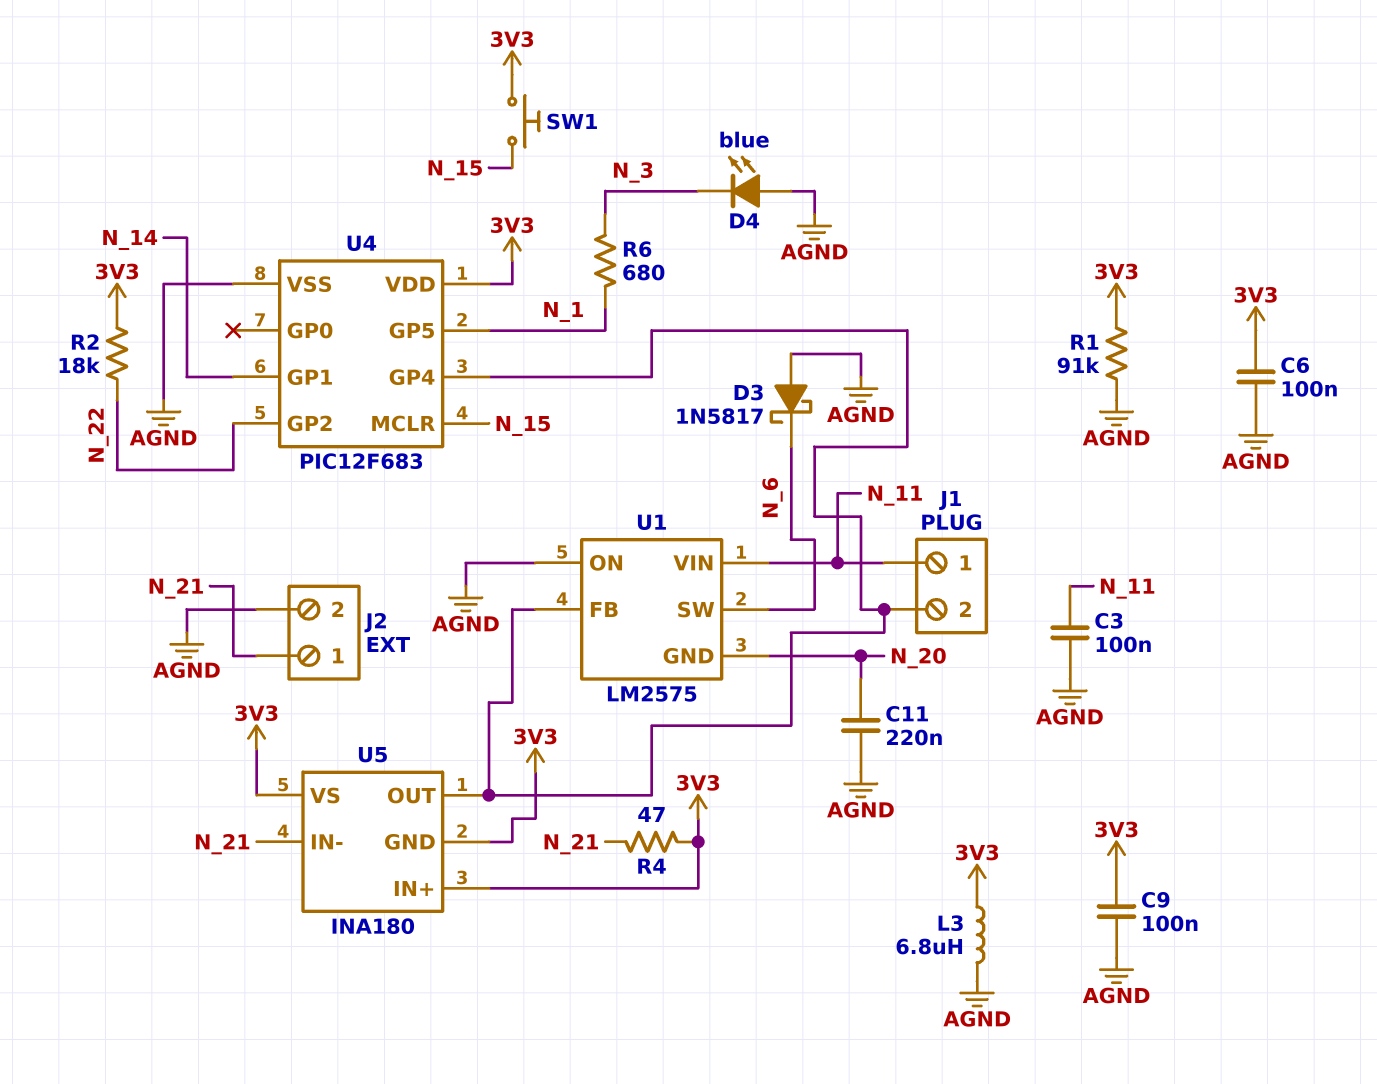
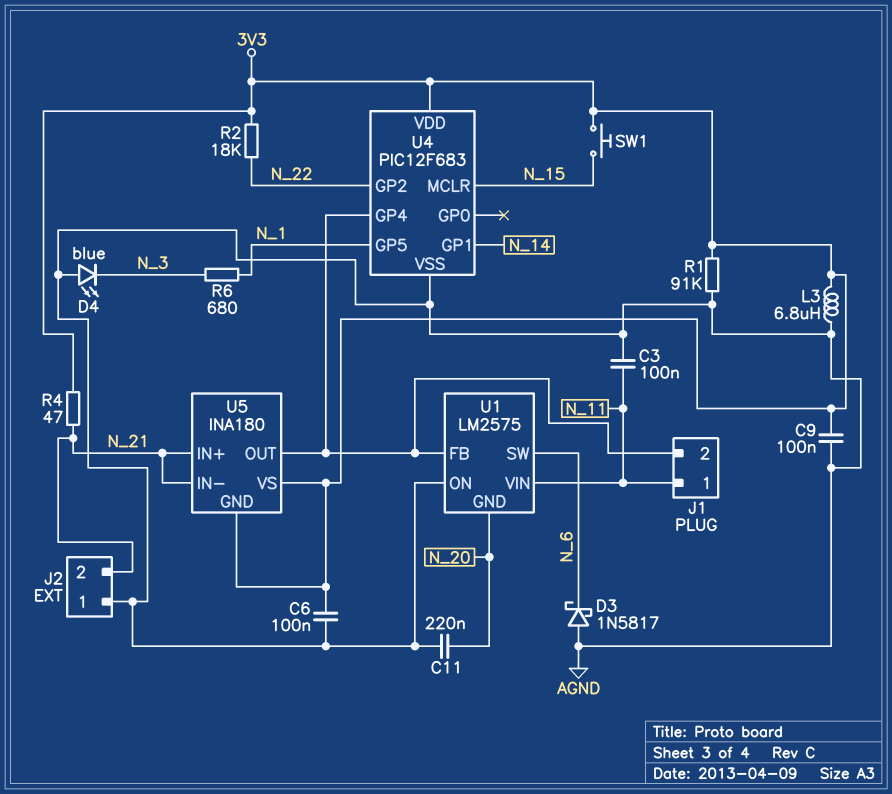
J2 pin 1: N_21 -> AGND
J2 pin 2: AGND -> N_21
U5 pin IN+: 3V3 -> N_21

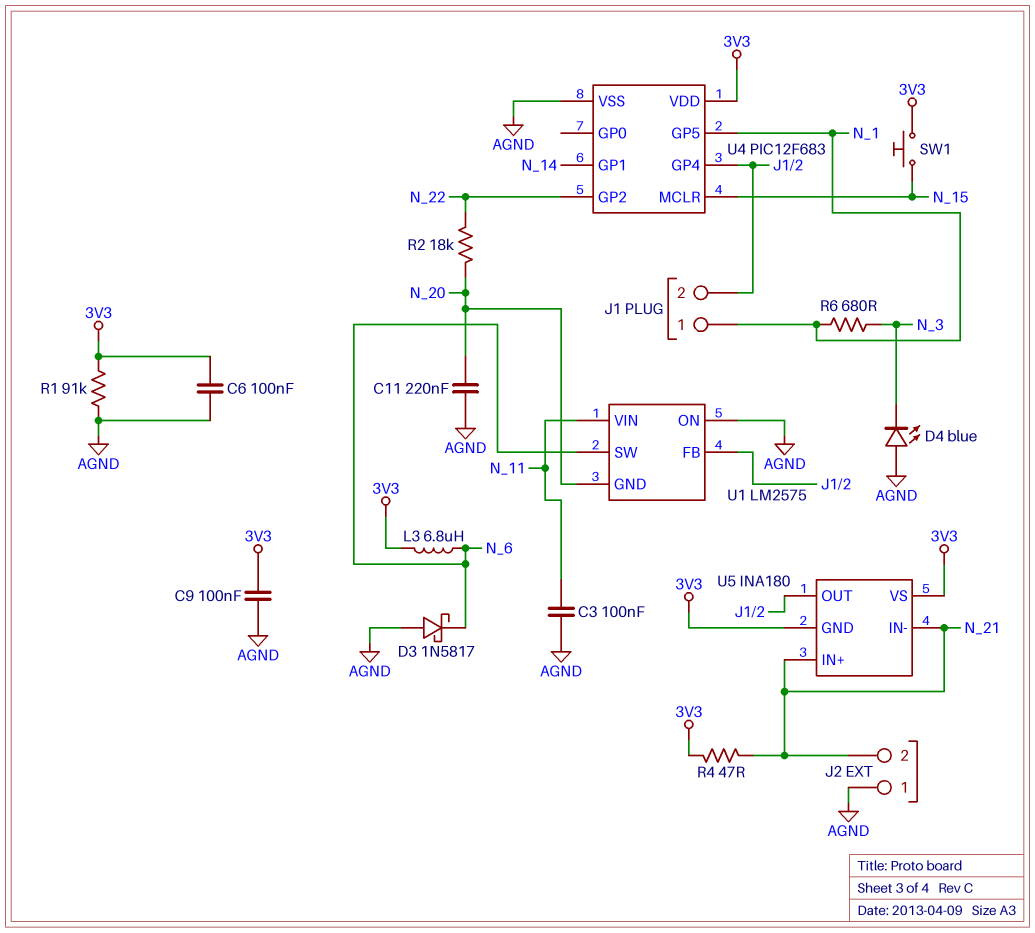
J1 pin 1: N_11 -> N_1
L3: 6.8uH (3V3, AGND) -> 6.8uH (3V3, N_6)
R2: 18k (3V3, N_22) -> 18k (N_20, N_22)

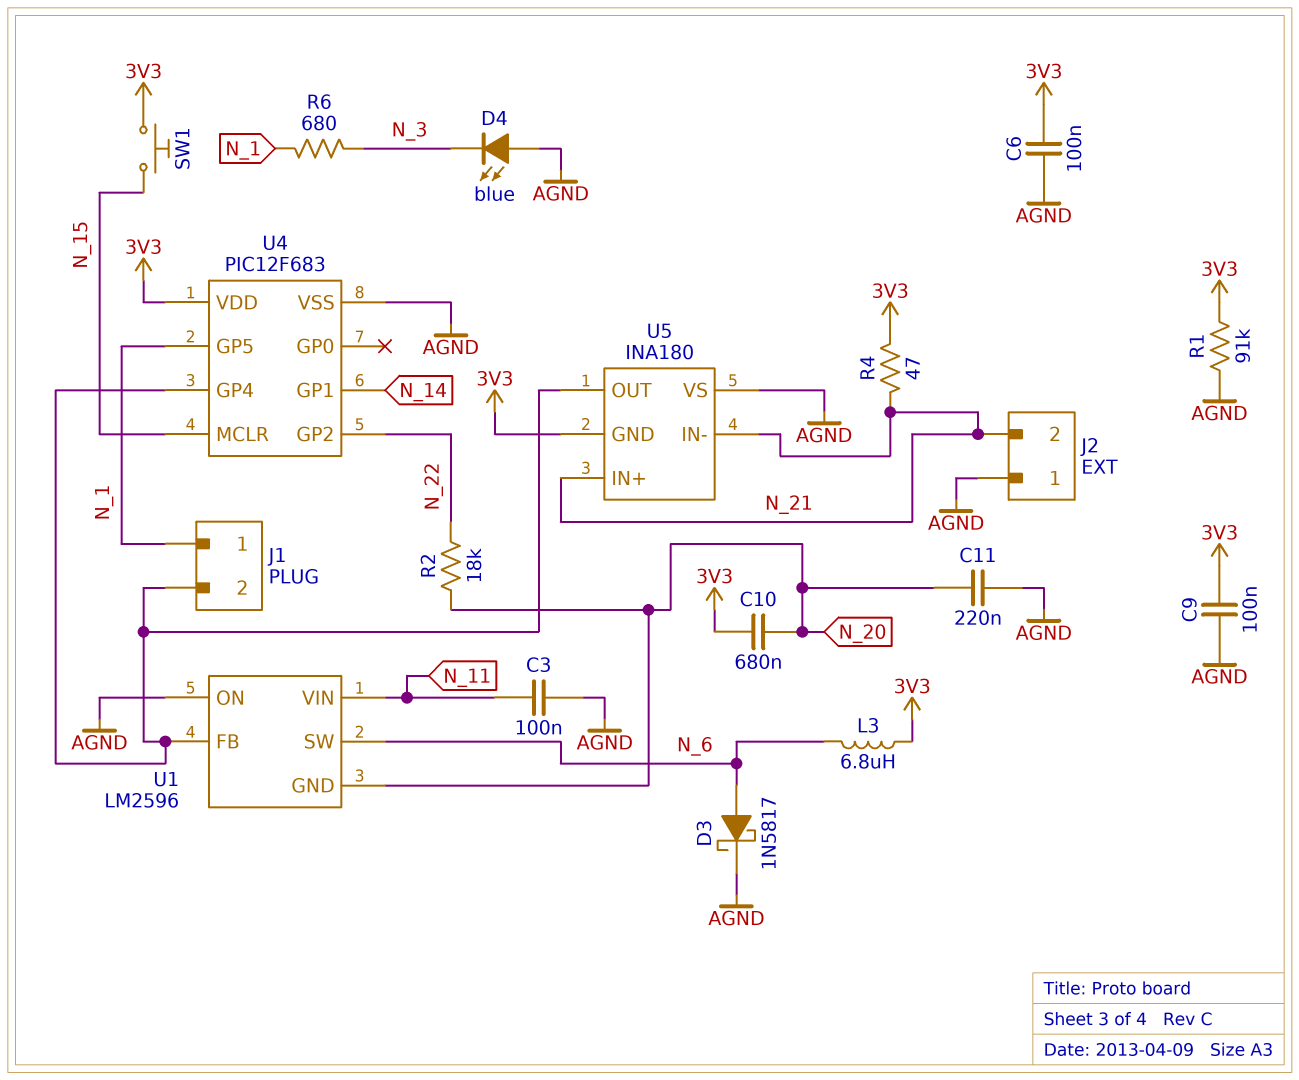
C10: none -> 680nF (3V3, N_20)
D3: schottky 1N5817 (A AGND, K N_6) -> schottky 1N5817 (A N_6, K AGND)
U1: LM2575 -> LM2596
U5 pin VS: 3V3 -> AGND

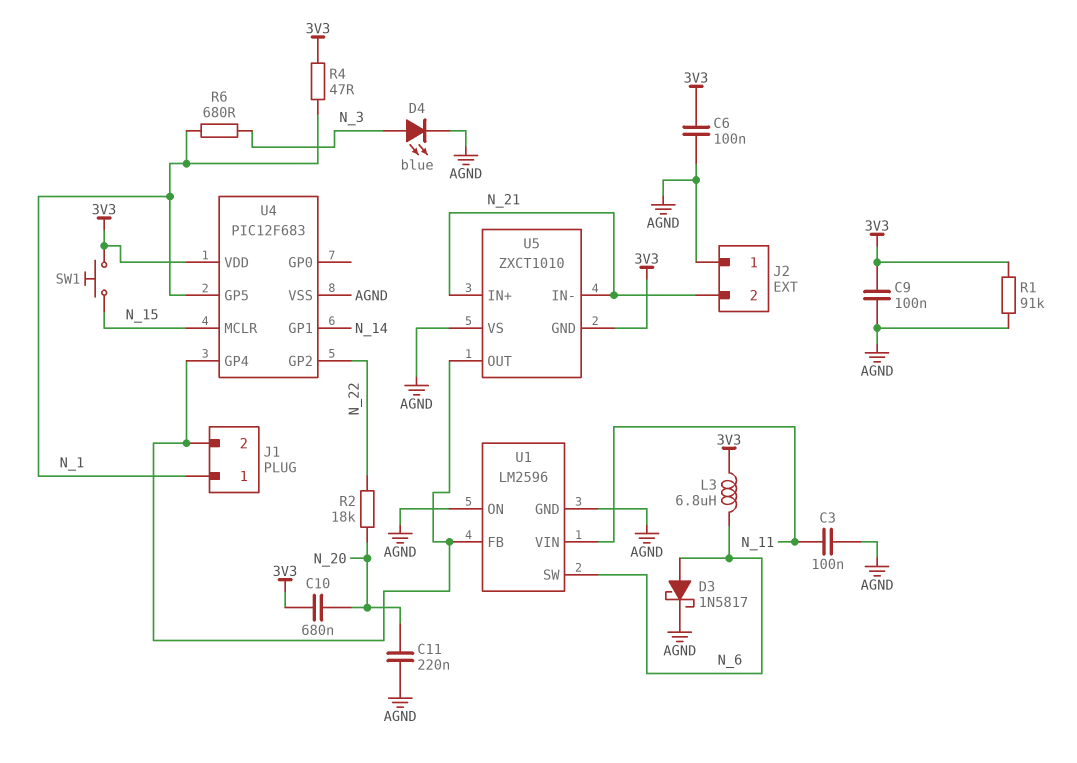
D4: LED blue (A AGND, K N_3) -> LED blue (A N_3, K AGND)
R4: 47 (3V3, N_21) -> 47 (3V3, N_1)
U1 pin GND: N_20 -> AGND
U5: INA180 -> ZXCT1010

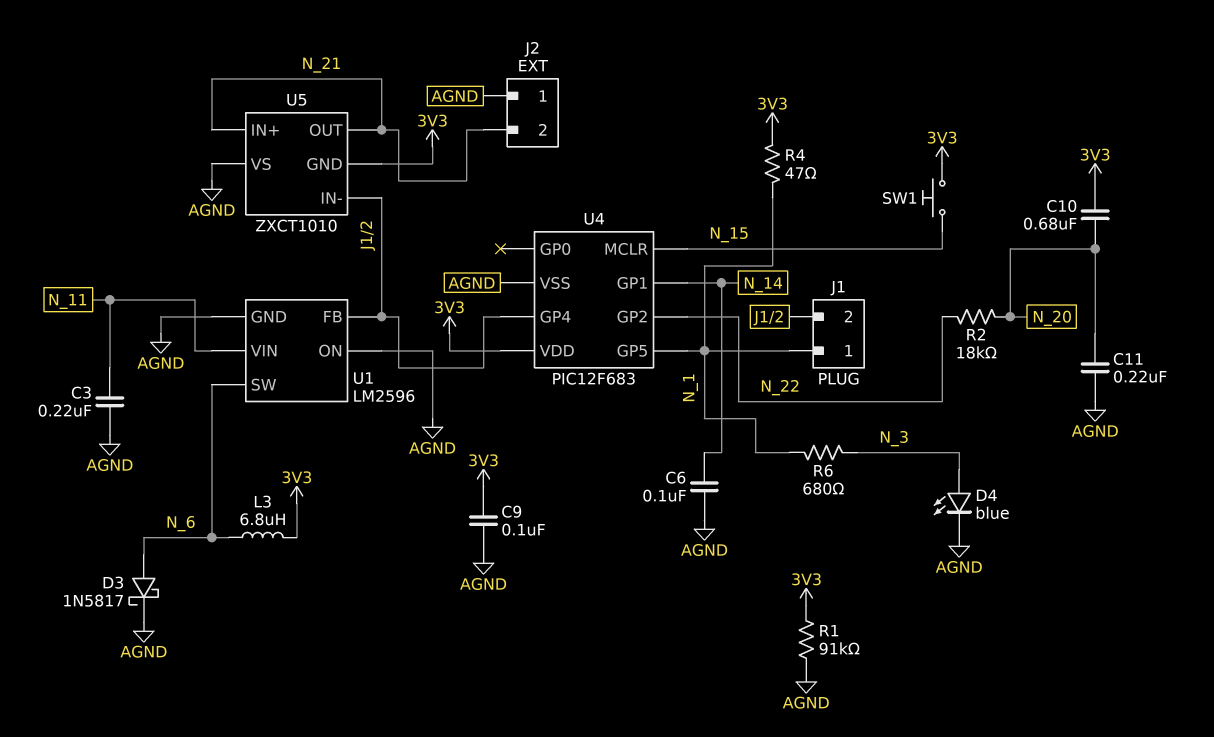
C3: 100nF (AGND, N_11) -> 220nF (AGND, N_11)
C6: 100nF (3V3, AGND) -> 100nF (AGND, N_14)
U5 pin IN-: N_21 -> J1/2
U5 pin OUT: J1/2 -> N_21

